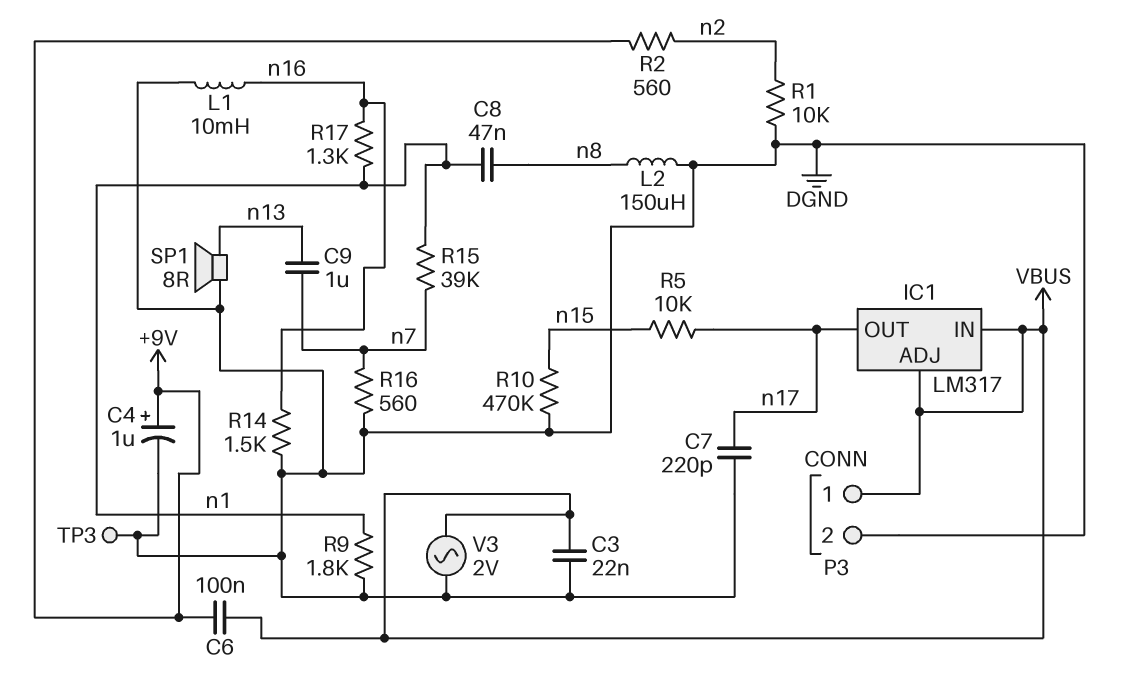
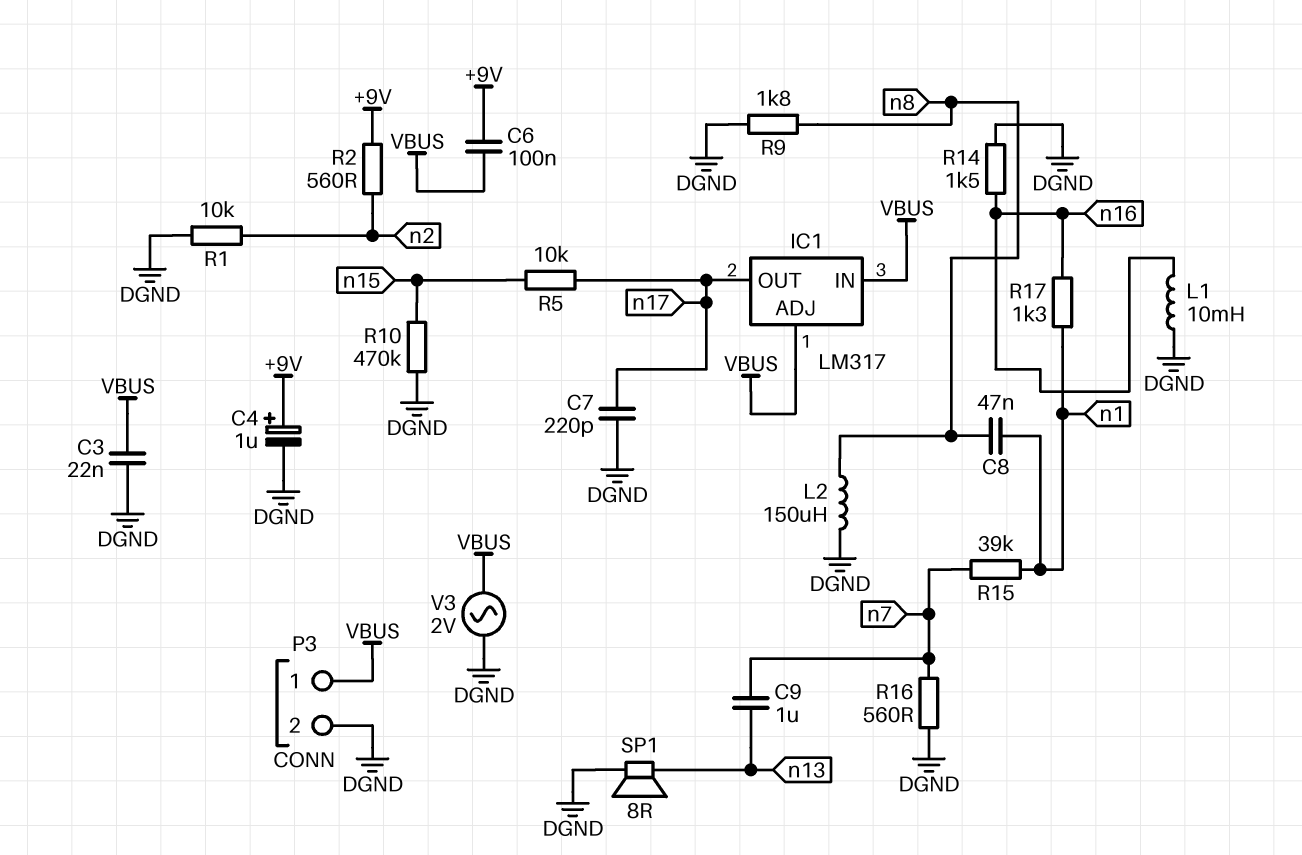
R9: 1.8k (DGND, n1) -> 1.8k (DGND, n8)
TP3: test point (DGND) -> none

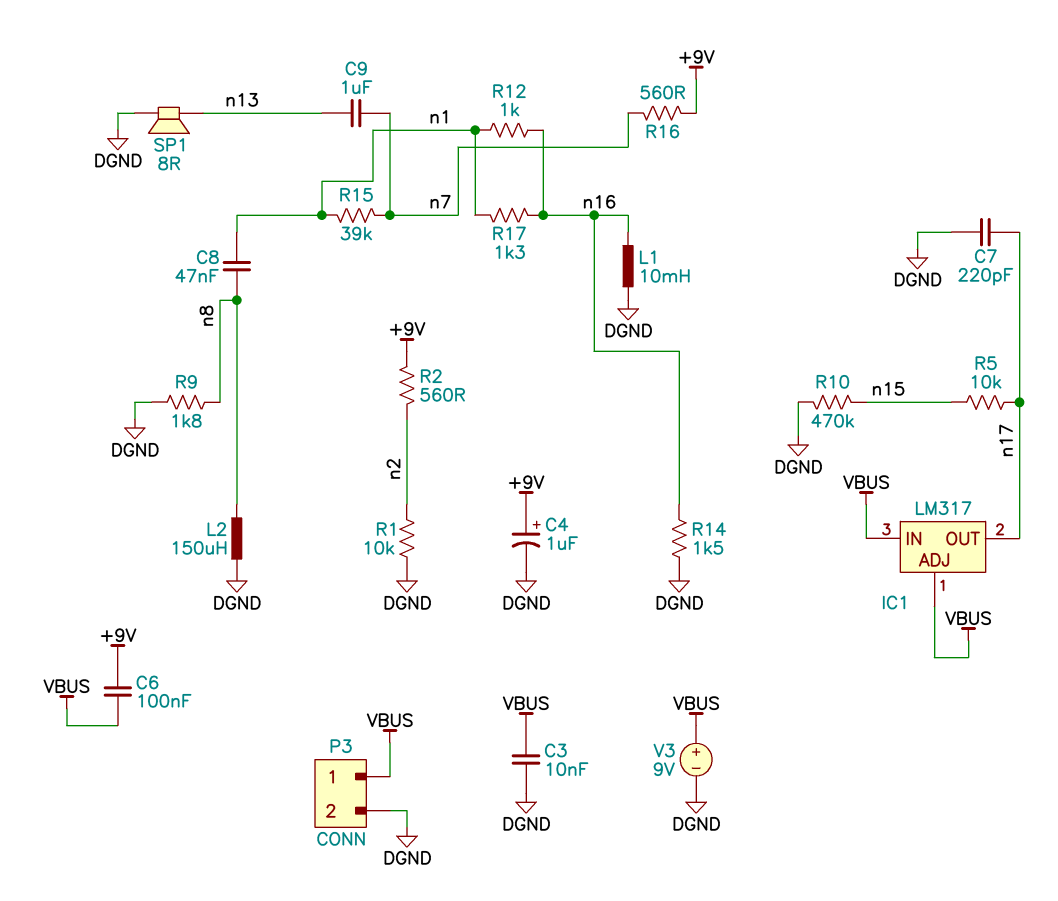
C3: 22nF (DGND, VBUS) -> 10nF (DGND, VBUS)
R12: none -> 1k (n1, n16)
R16: 560 (DGND, n7) -> 560 (+9V, n7)
V3: AC 2V (DGND, VBUS) -> 9V (plus VBUS, minus DGND)

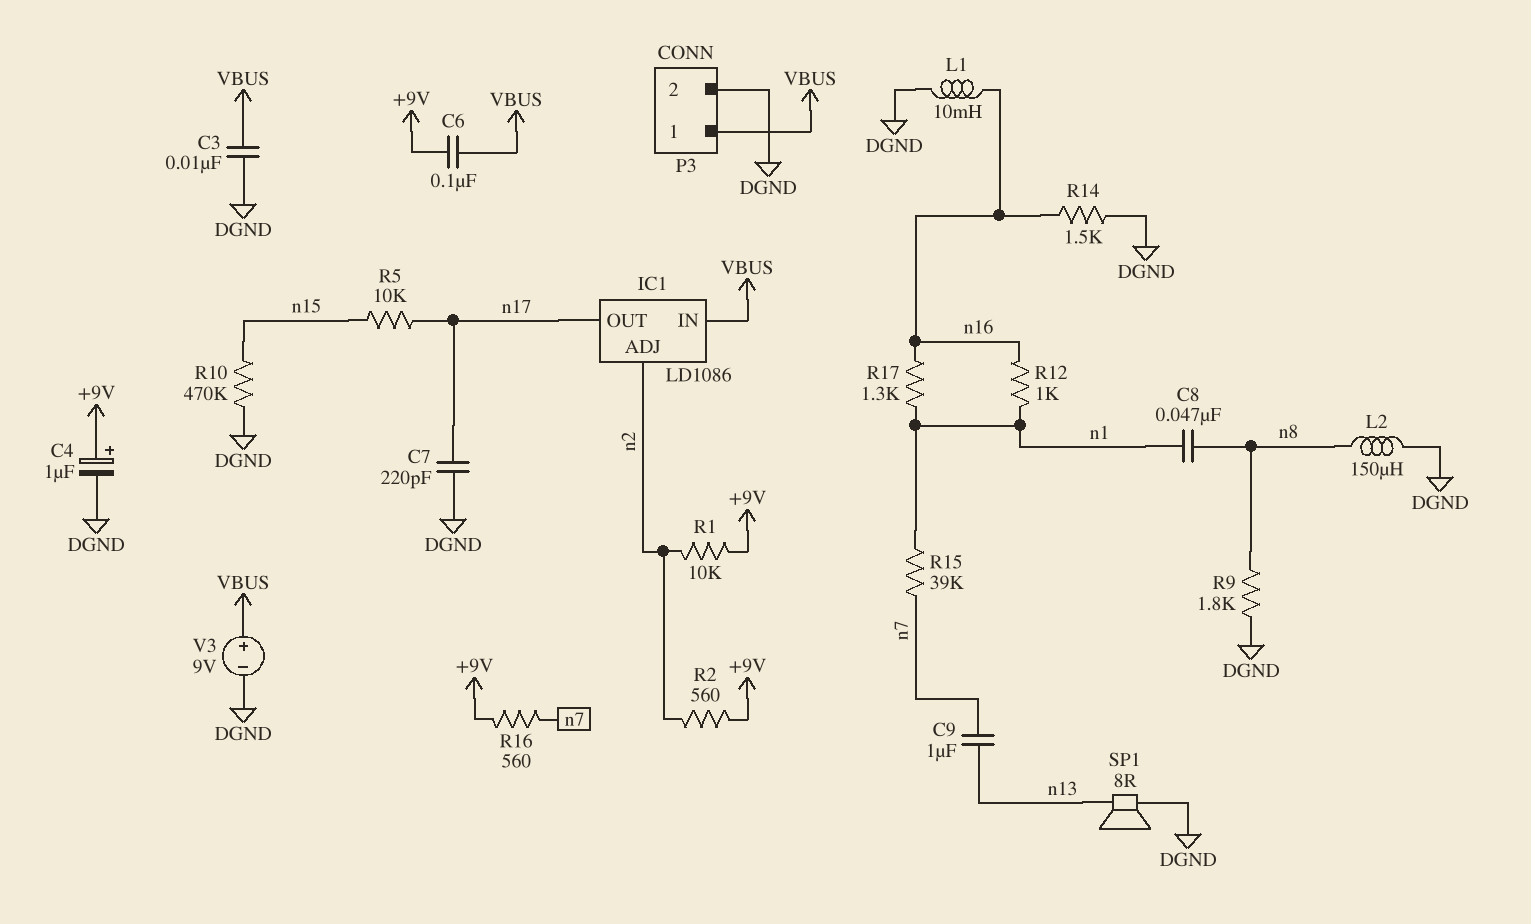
IC1: LM317 -> LD1086
IC1 pin ADJ: VBUS -> n2
R1: 10k (DGND, n2) -> 10k (+9V, n2)

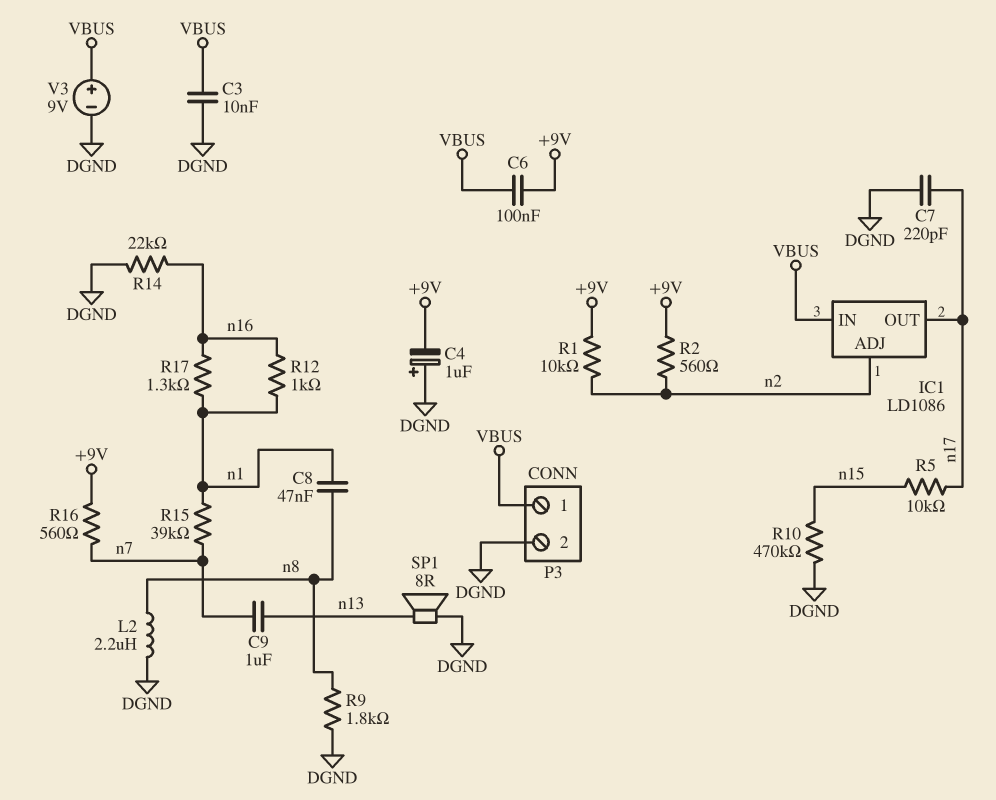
C4: 1uF (plus +9V, minus DGND) -> 1uF (plus DGND, minus +9V)
L1: 10mH (DGND, n16) -> none
L2: 150uH (DGND, n8) -> 2.2uH (DGND, n8)
R14: 1.5k (DGND, n16) -> 22k (DGND, n16)

